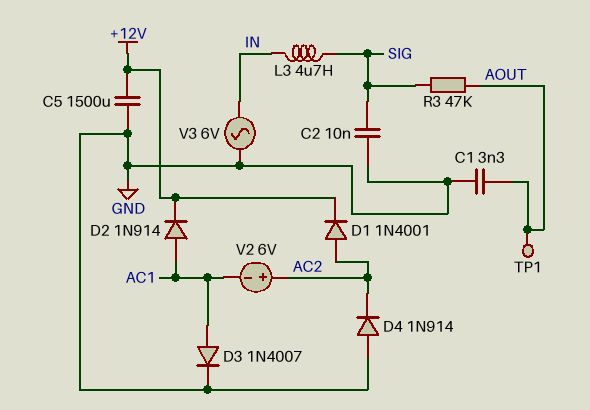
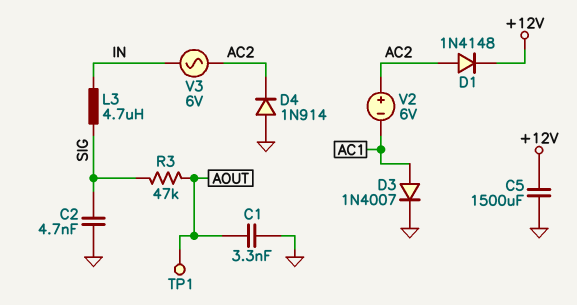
C2: 10nF (GND, SIG) -> 4.7nF (GND, SIG)
D1: diode 1N4001 (A AC2, K +12V) -> diode 1N4148 (A AC2, K +12V)
D2: diode 1N914 (A AC1, K +12V) -> none
V3: AC 6V (GND, IN) -> AC 6V (AC2, IN)

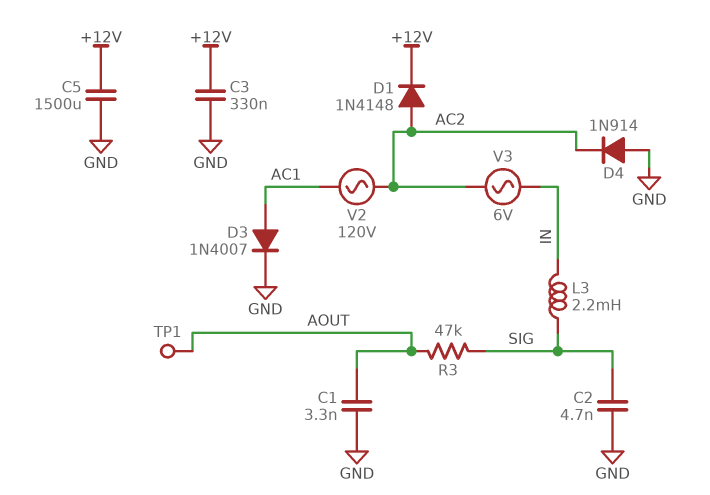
C3: none -> 330nF (+12V, GND)
L3: 4.7uH (IN, SIG) -> 2.2mH (IN, SIG)
V2: 6V (plus AC2, minus AC1) -> AC 120V (AC1, AC2)

